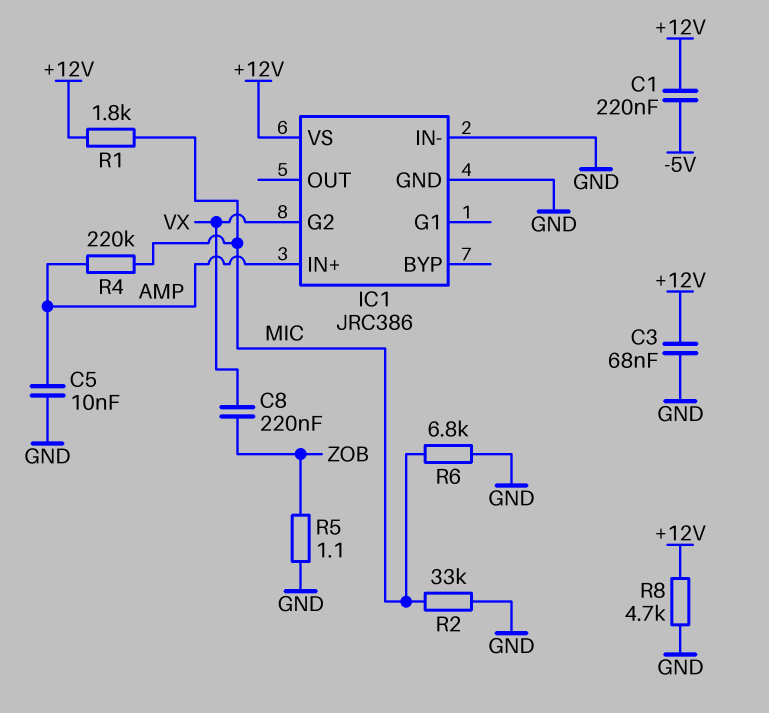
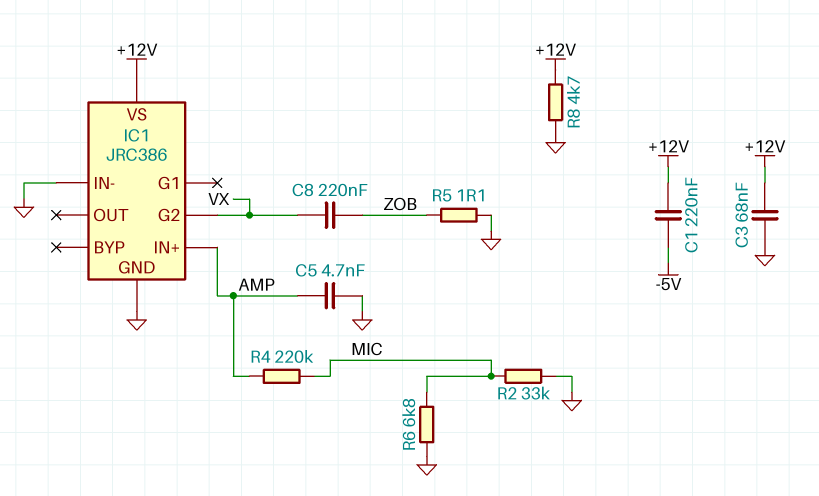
C5: 10nF (AMP, GND) -> 4.7nF (AMP, GND)
R1: 1.8k (+12V, MIC) -> none

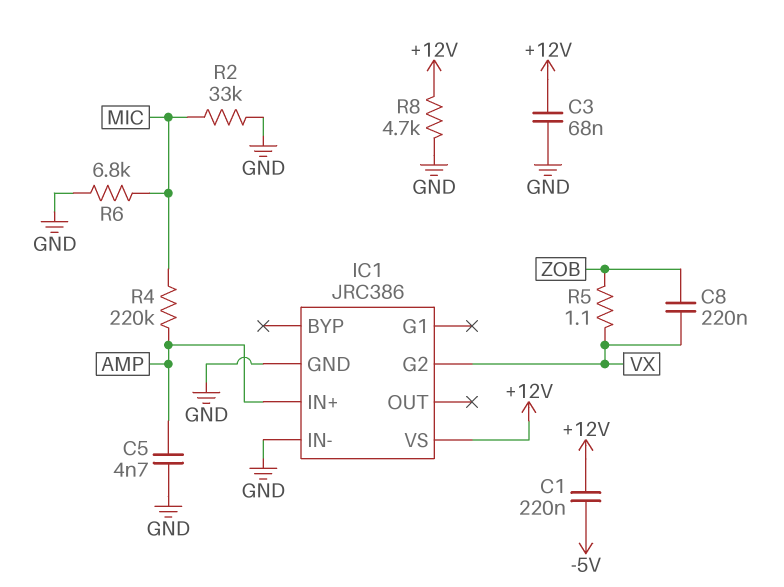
R5: 1.1 (GND, ZOB) -> 1.1 (VX, ZOB)

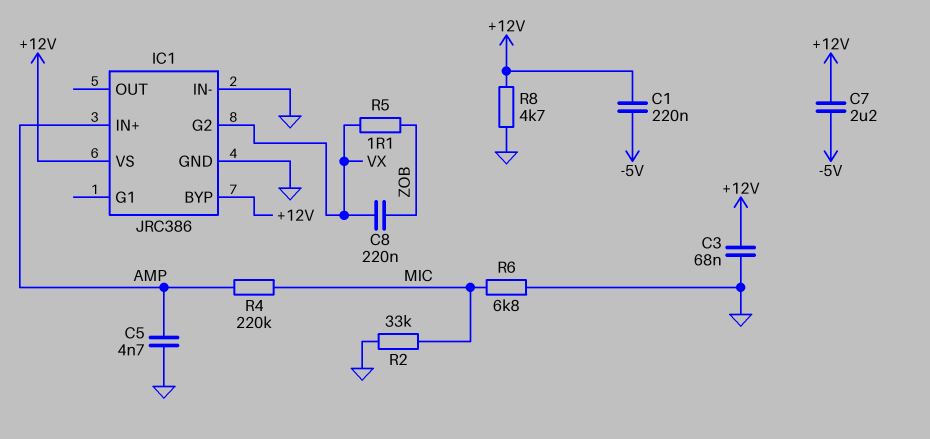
C7: none -> 2.2uF (+12V, -5V)
IC1 pin BYP: none -> +12V

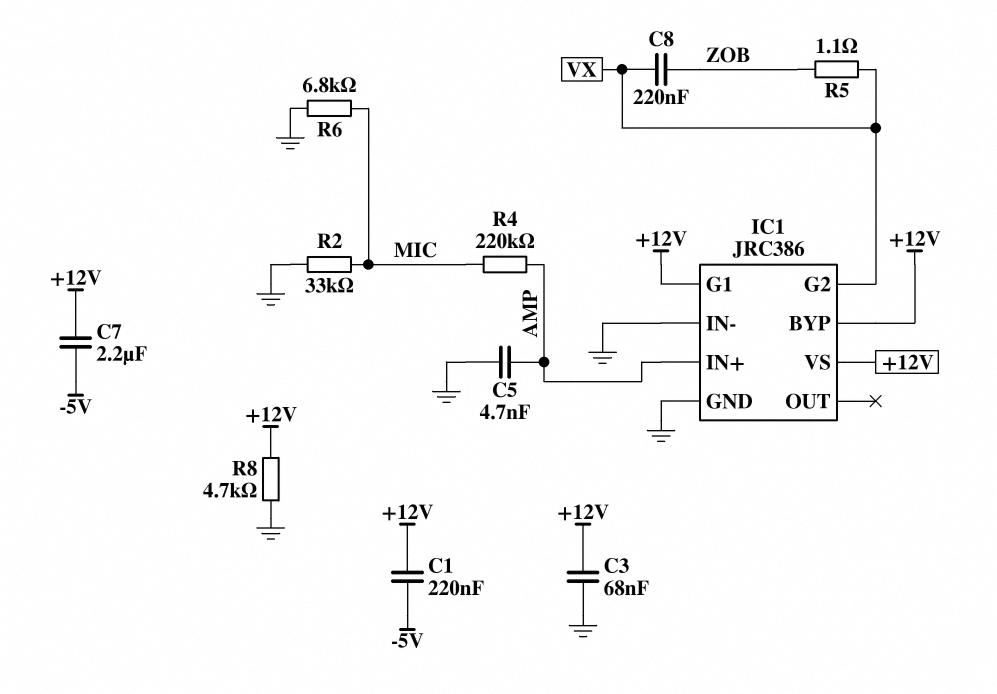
IC1 pin G1: none -> +12V

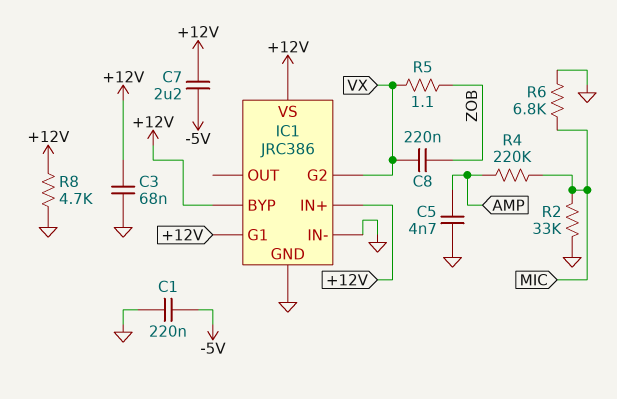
C1: 220nF (+12V, -5V) -> 220nF (-5V, GND)
IC1 pin IN+: AMP -> +12V

